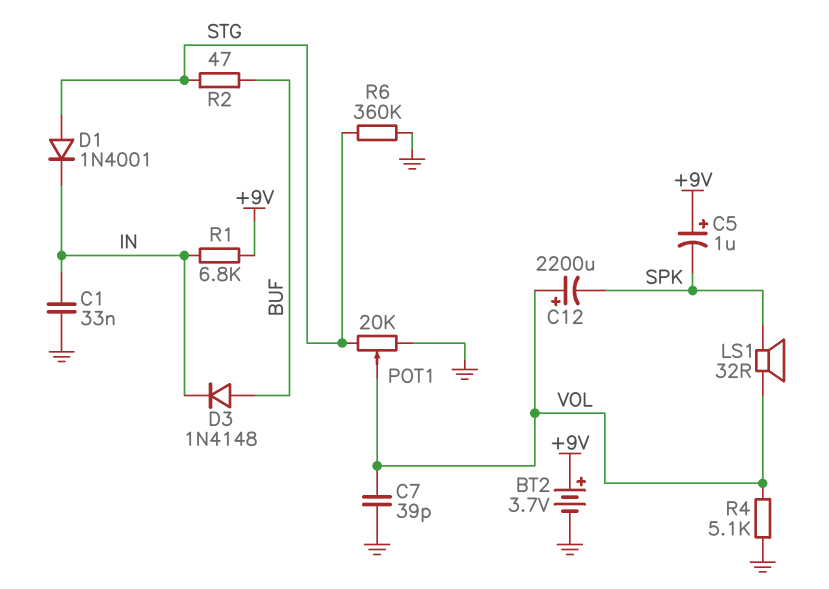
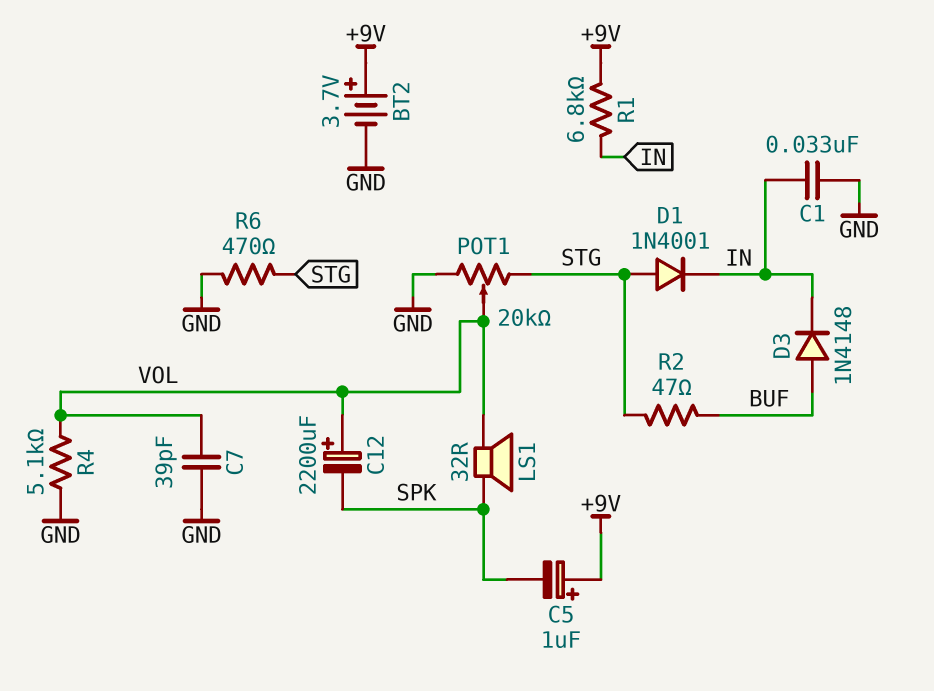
R6: 360k (GND, STG) -> 470 (GND, STG)

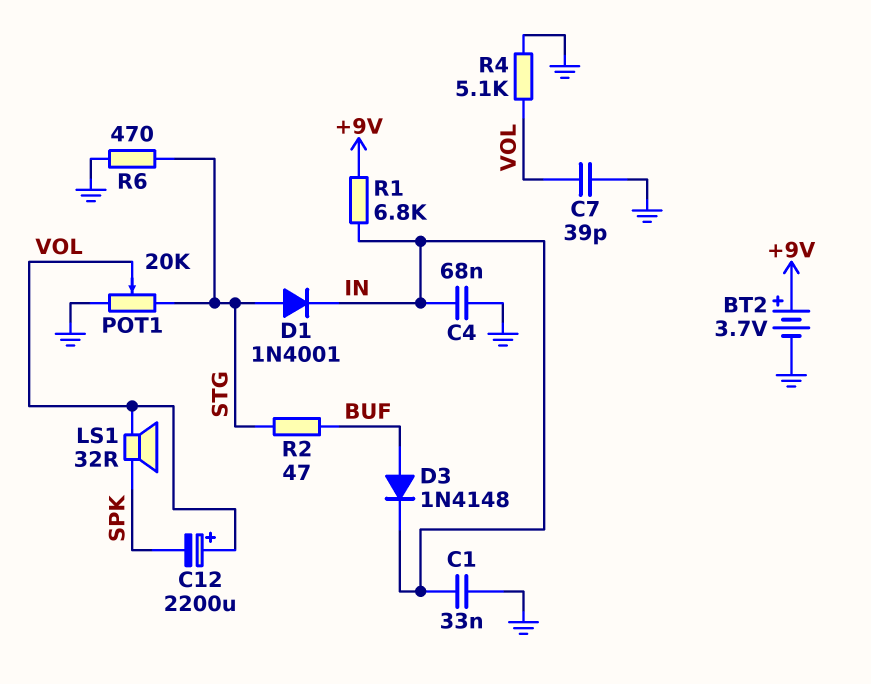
C4: none -> 68nF (GND, IN)
C5: 1uF (plus +9V, minus SPK) -> none

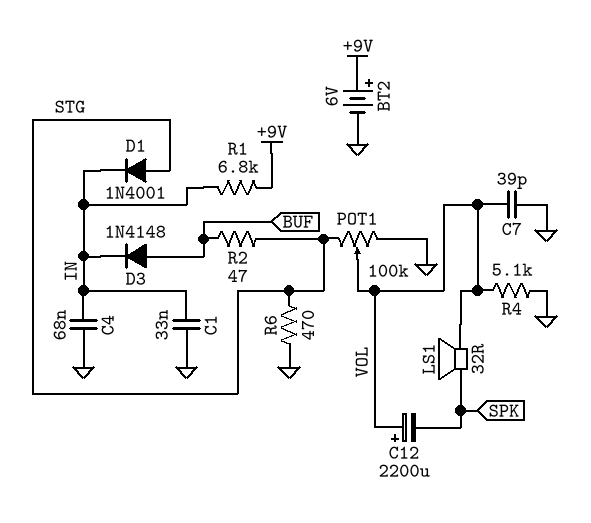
BT2: 3.7V (plus +9V, minus GND) -> 6V (plus +9V, minus GND)
POT1: 20k (GND, STG, wiper VOL) -> 100k (GND, STG, wiper VOL)

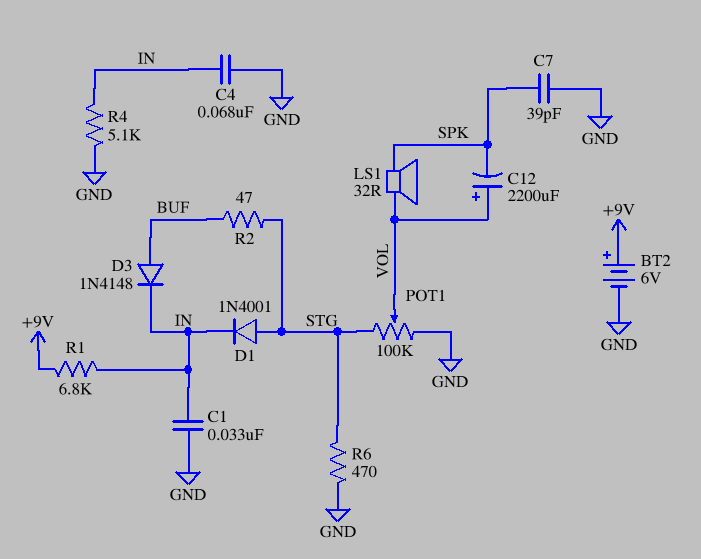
C7: 39pF (GND, VOL) -> 39pF (GND, SPK)
R4: 5.1k (GND, VOL) -> 5.1k (GND, IN)

